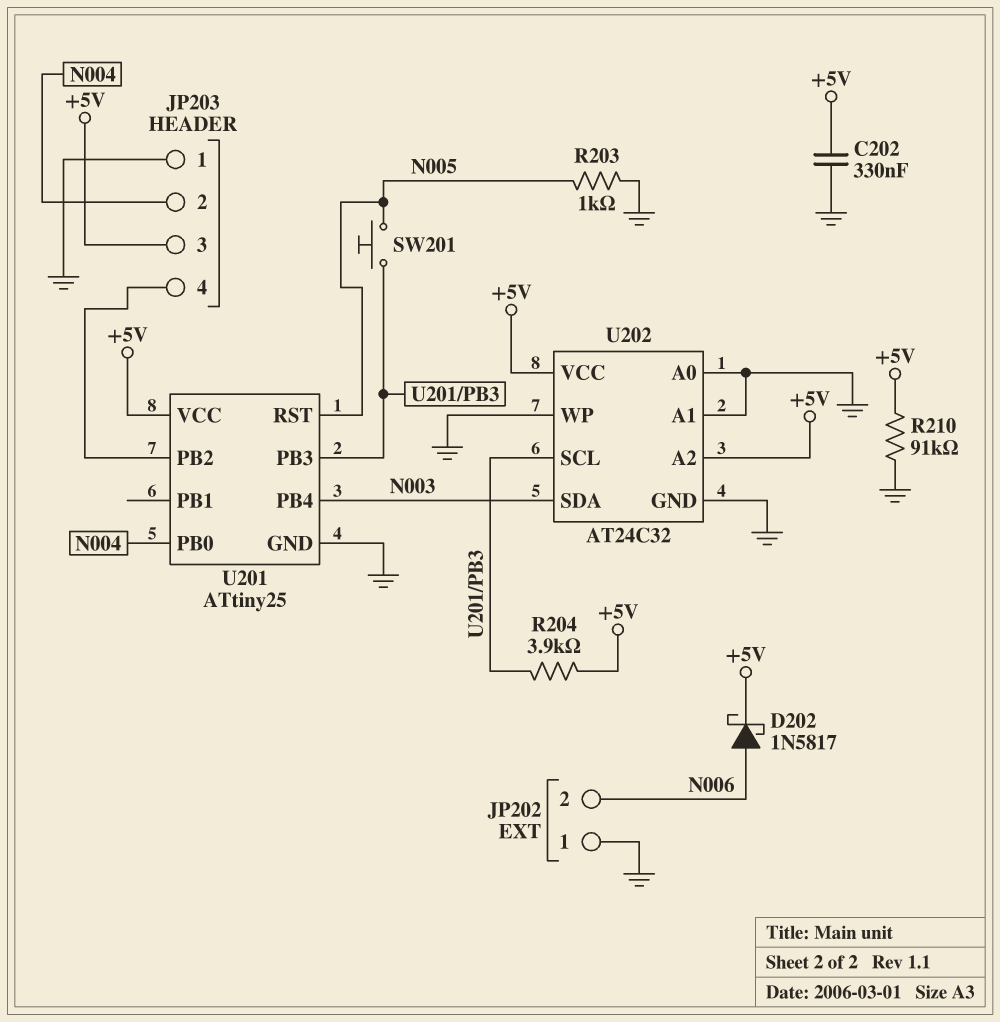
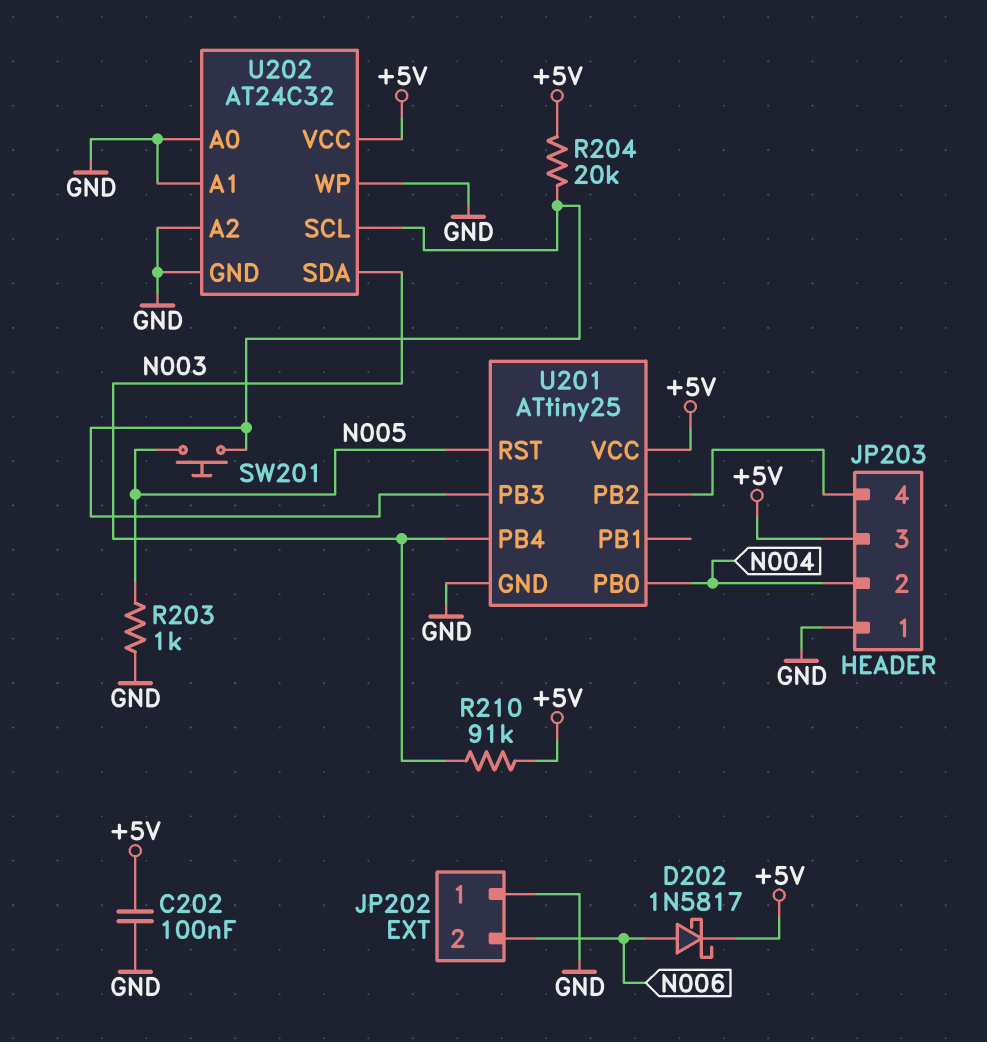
C202: 330nF (+5V, GND) -> 100nF (+5V, GND)
R204: 3.9k (+5V, U201/PB3) -> 20k (+5V, U201/PB3)
R210: 91k (+5V, GND) -> 91k (+5V, N003)
U202 pin A2: +5V -> GND

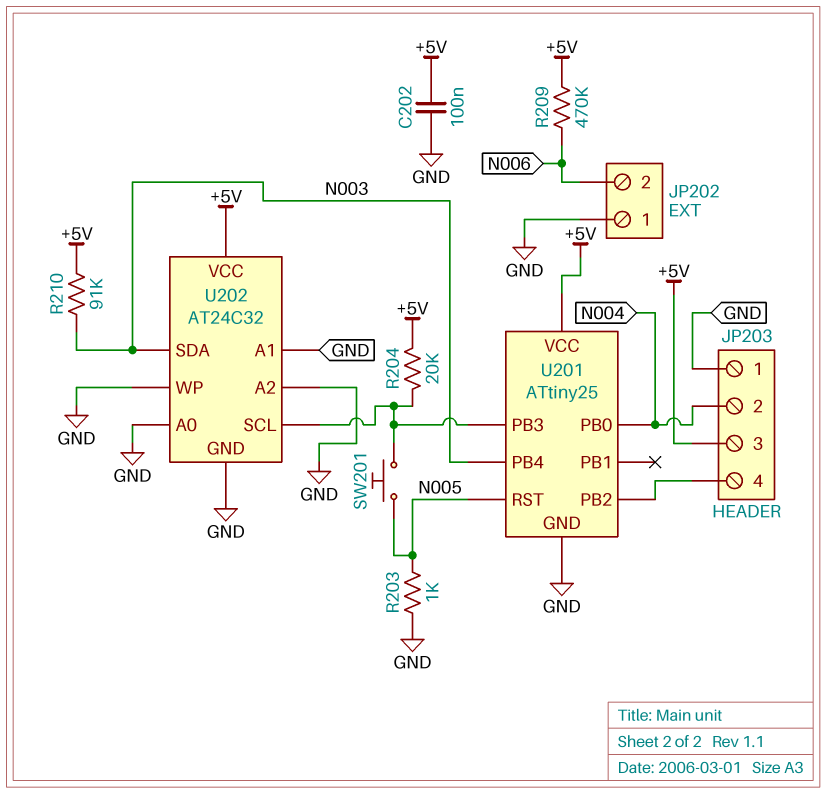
D202: schottky 1N5817 (A N006, K +5V) -> none
R209: none -> 470k (+5V, N006)

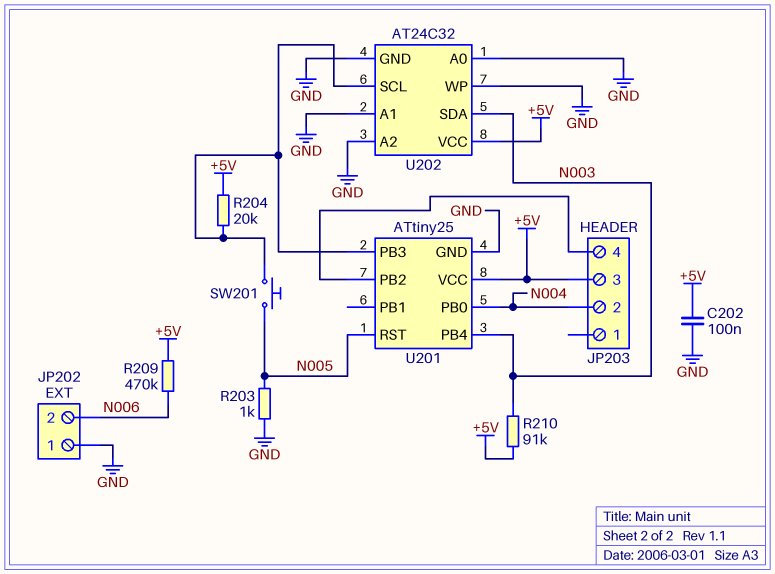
JP203 pin 1: GND -> none

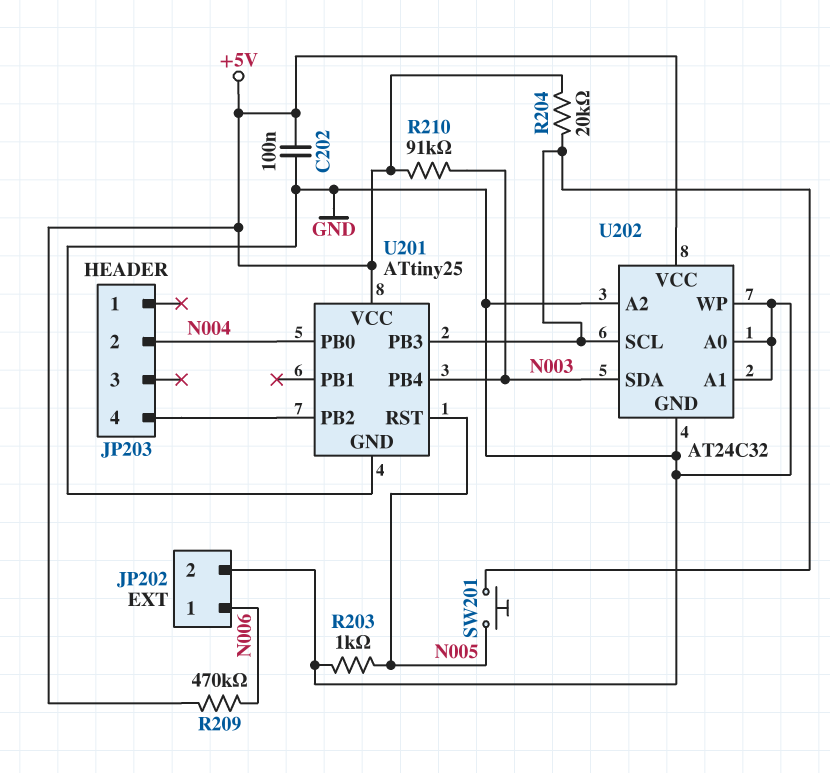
JP202 pin 1: GND -> N006
JP202 pin 2: N006 -> GND
JP203 pin 3: +5V -> none

